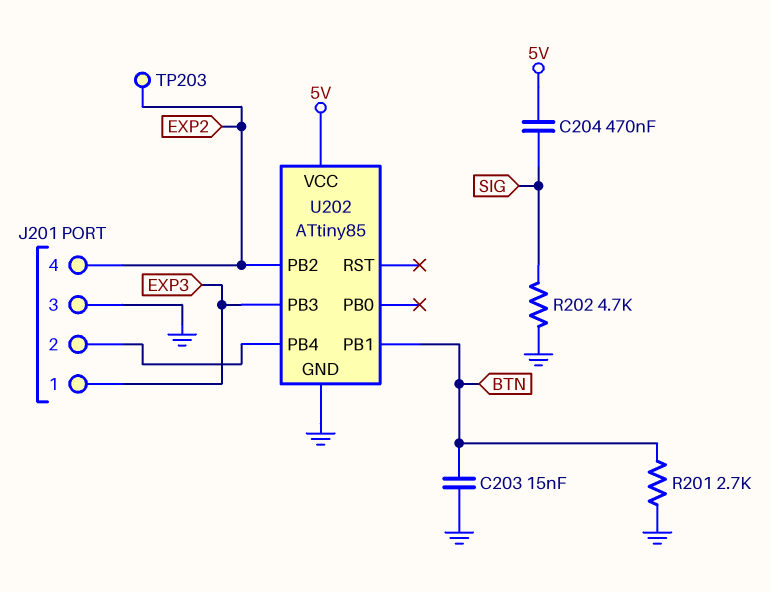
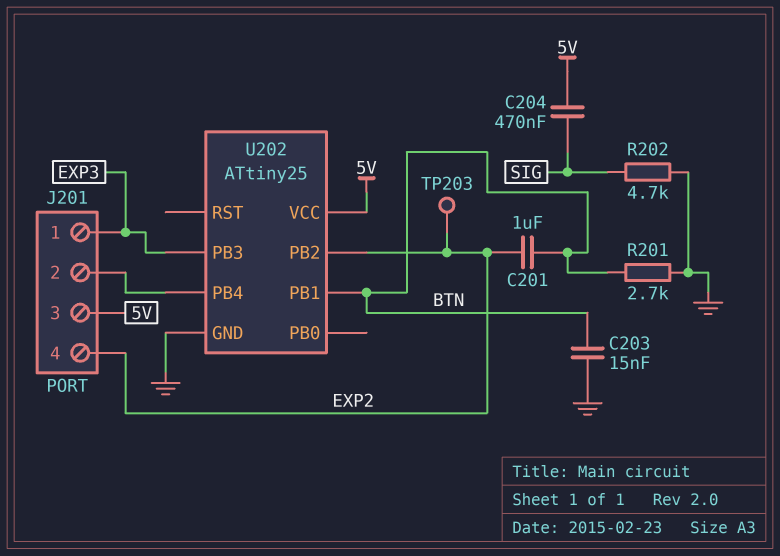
C201: none -> 1uF (BTN, EXP2)
J201 pin 3: GND -> 5V
U202: ATtiny85 -> ATtiny25

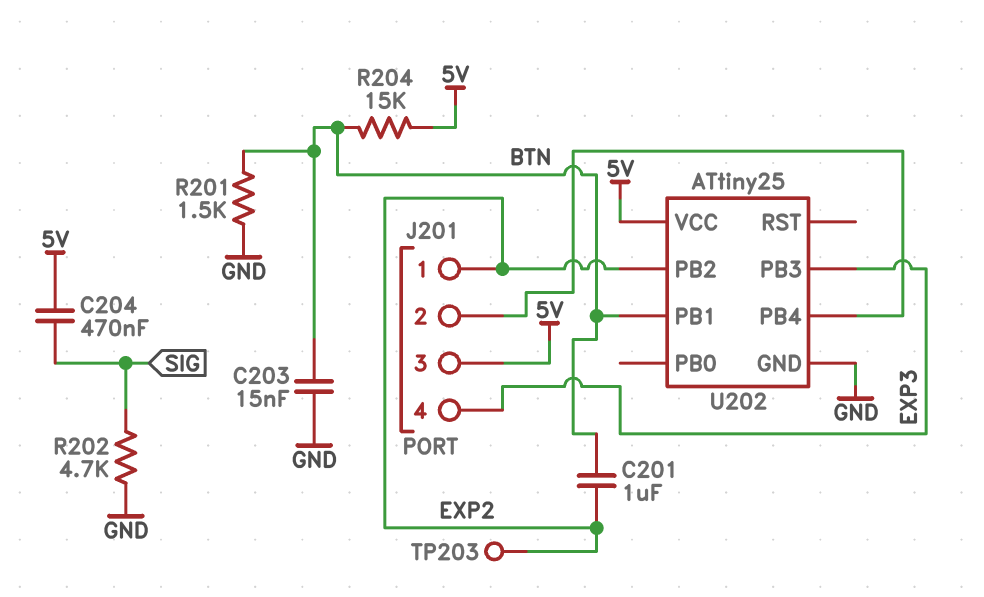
J201 pin 1: EXP3 -> EXP2
J201 pin 4: EXP2 -> EXP3
R201: 2.7k (BTN, GND) -> 1.5k (BTN, GND)
R204: none -> 15k (5V, BTN)

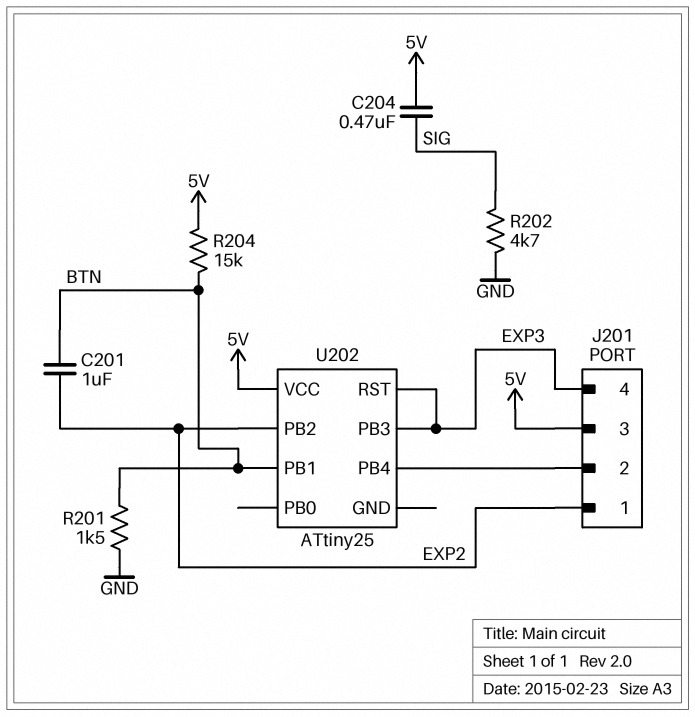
C203: 15nF (BTN, GND) -> none
TP203: test point (EXP2) -> none
U202 pin GND: GND -> none
U202 pin RST: none -> EXP3

